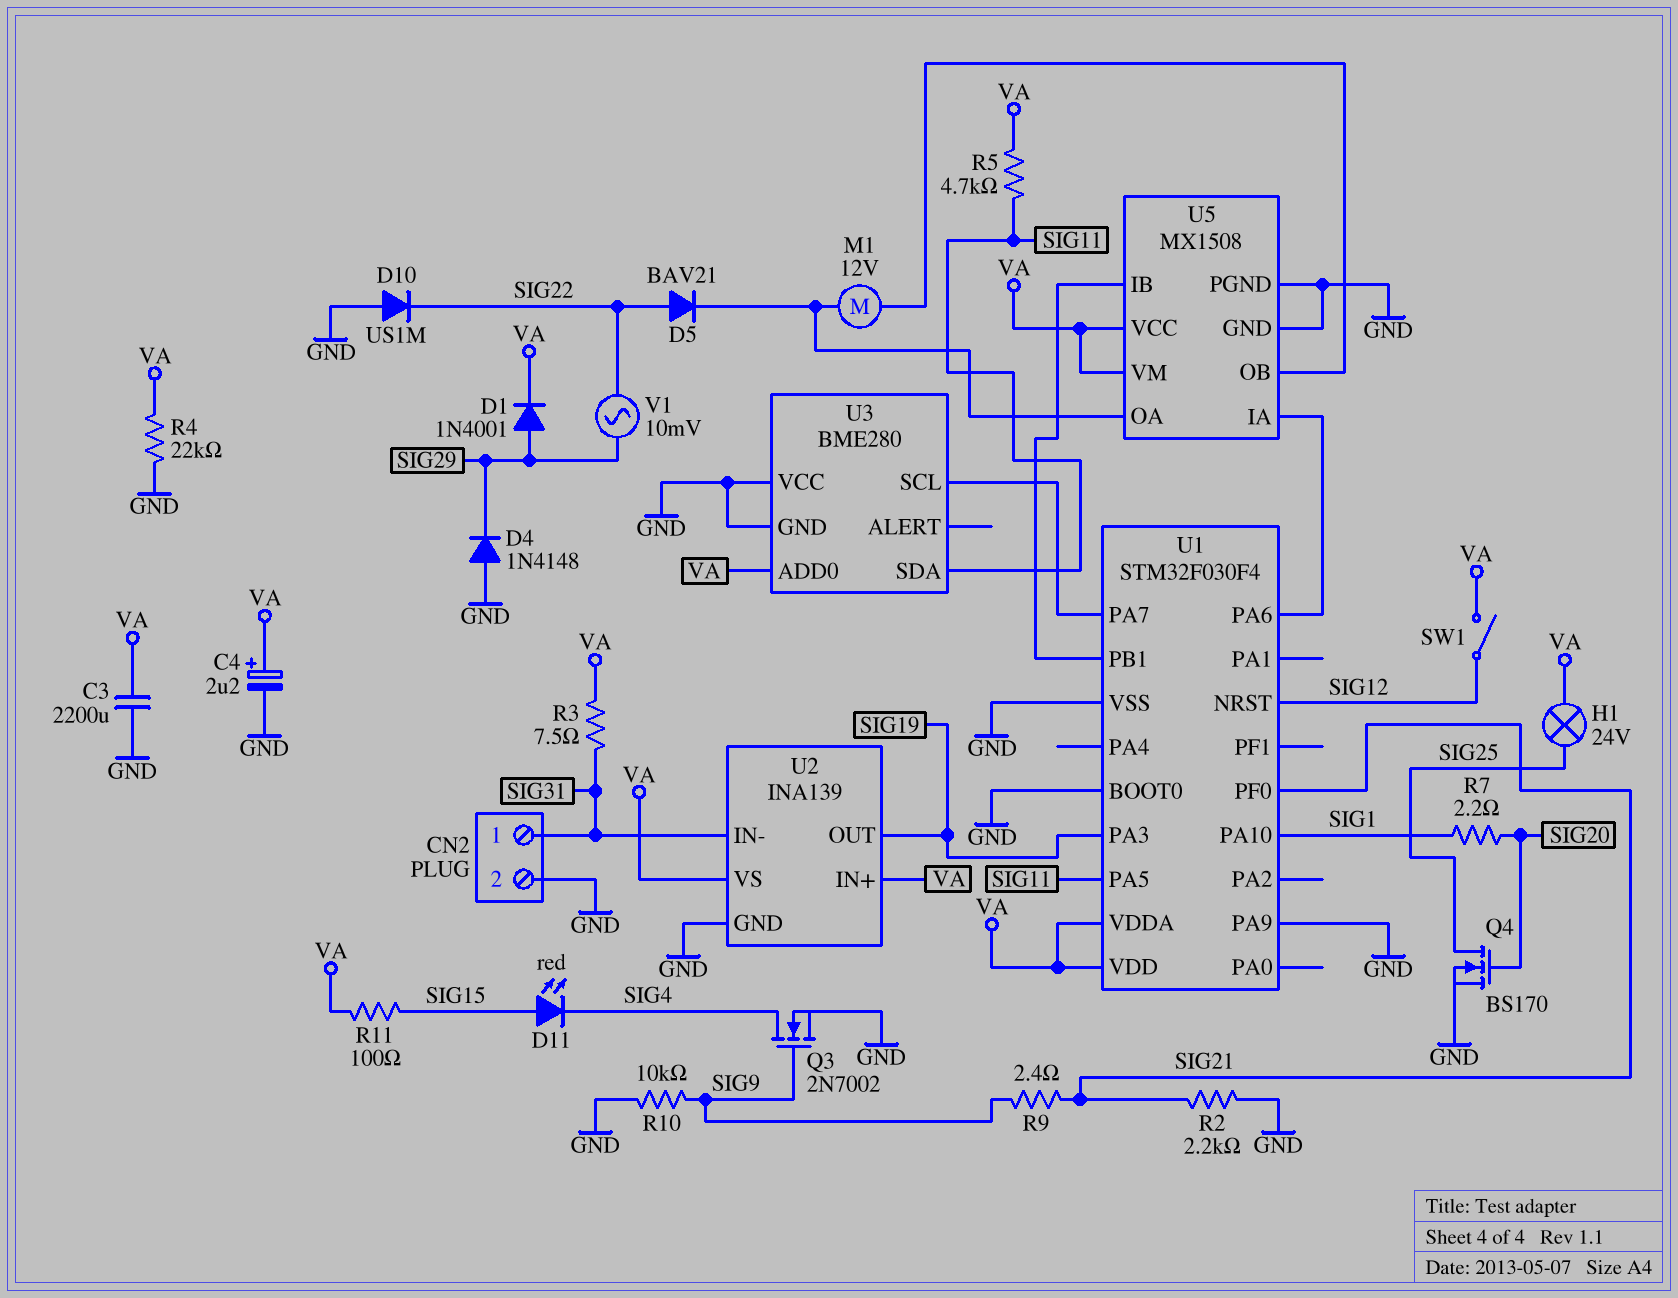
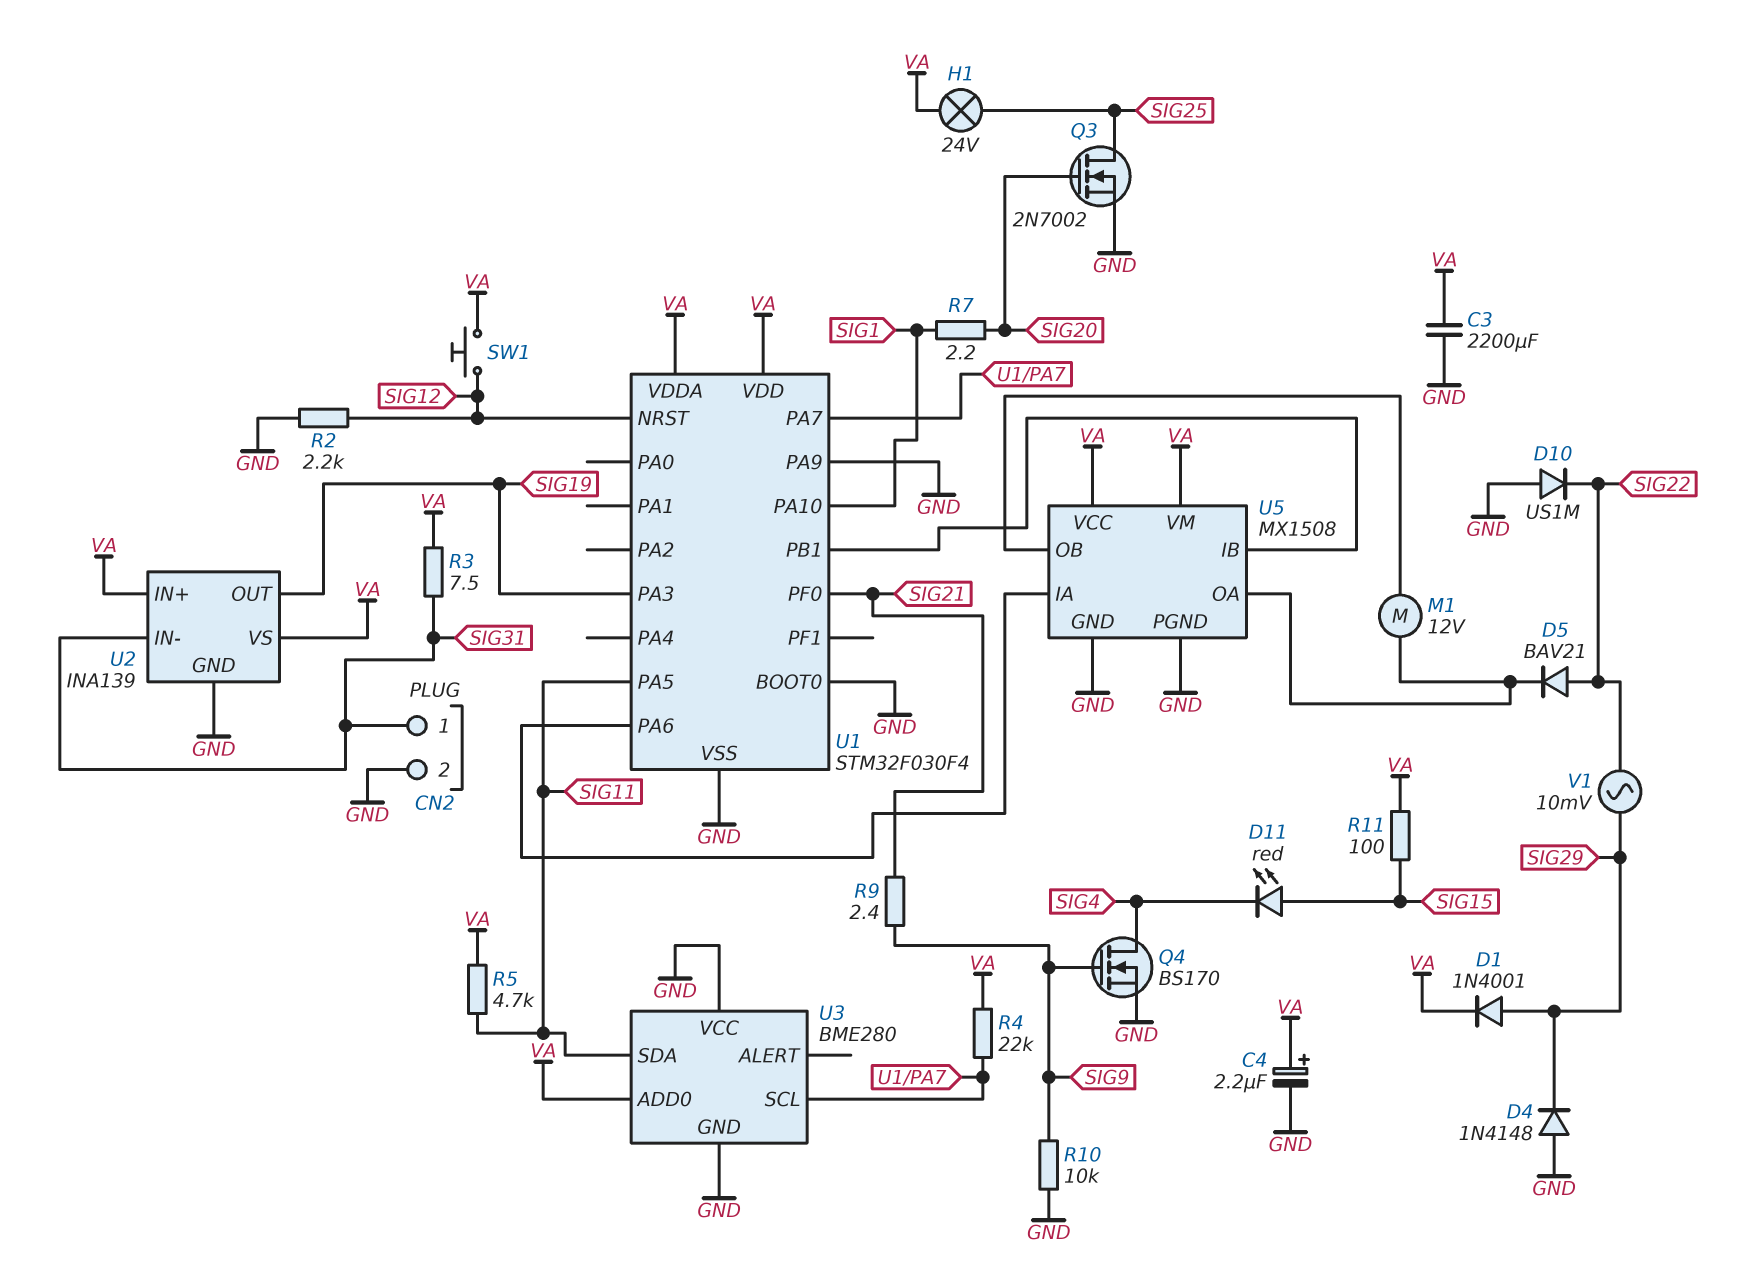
Q3: NMOS 2N7002 (G SIG9, D SIG4, S GND) -> NMOS 2N7002 (G SIG20, D SIG25, S GND)
Q4: NMOS BS170 (G SIG20, D SIG25, S GND) -> NMOS BS170 (G SIG9, D SIG4, S GND)
R2: 2.2k (GND, SIG21) -> 2.2k (GND, SIG12)
R4: 22k (GND, VA) -> 22k (U1/PA7, VA)
SW1: switch (SIG12, VA) -> button (SIG12, VA)

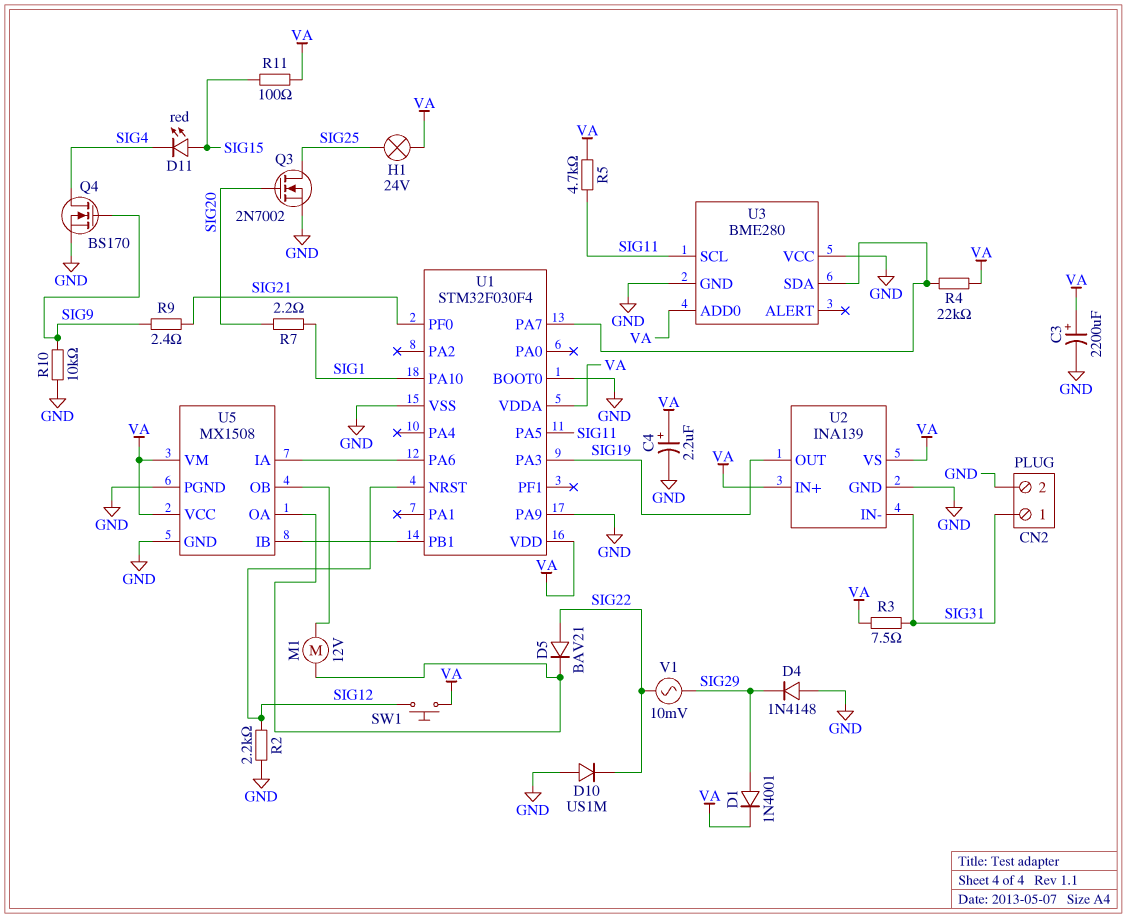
C3: 2200uF (GND, VA) -> 2200uF (plus VA, minus GND)
U3 pin SCL: U1/PA7 -> SIG11
U3 pin SDA: SIG11 -> U1/PA7

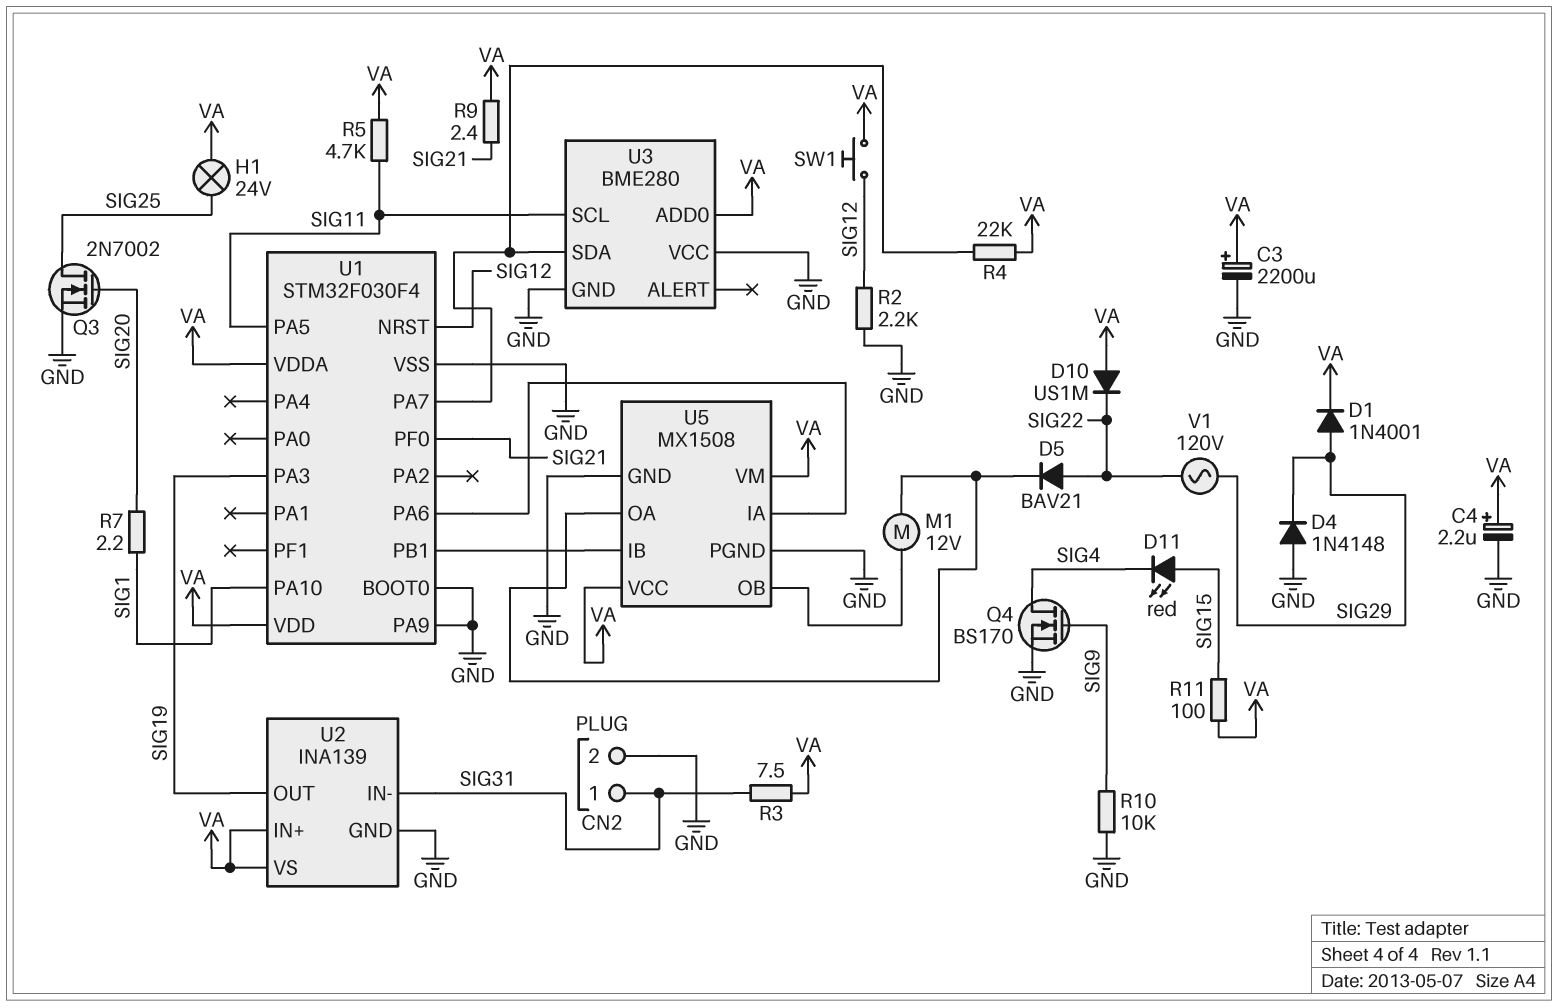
D10: diode US1M (A GND, K SIG22) -> diode US1M (A VA, K SIG22)
R9: 2.4 (SIG9, SIG21) -> 2.4 (SIG21, VA)
V1: AC 10mV (SIG22, SIG29) -> AC 120V (SIG22, SIG29)

